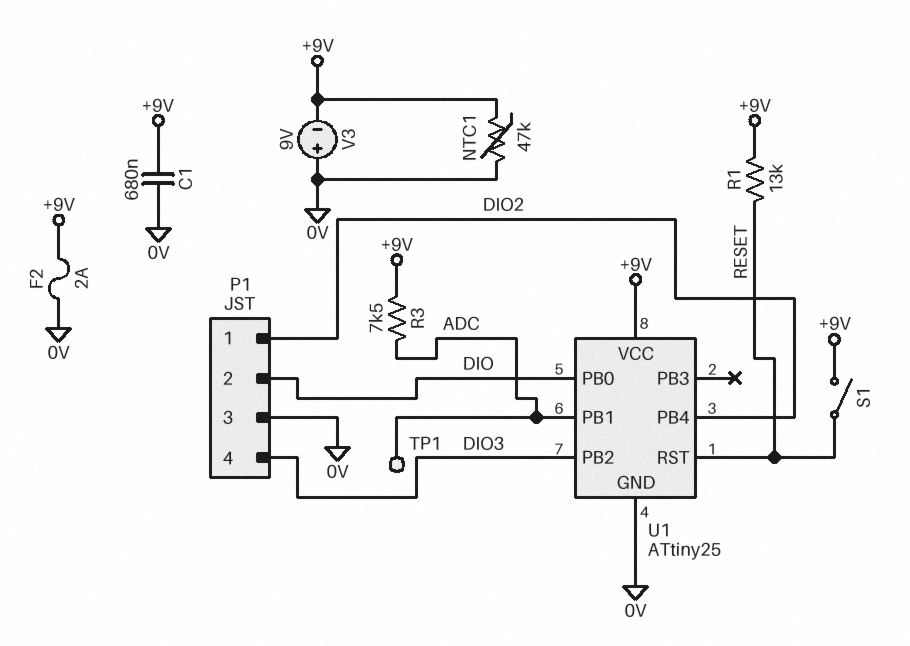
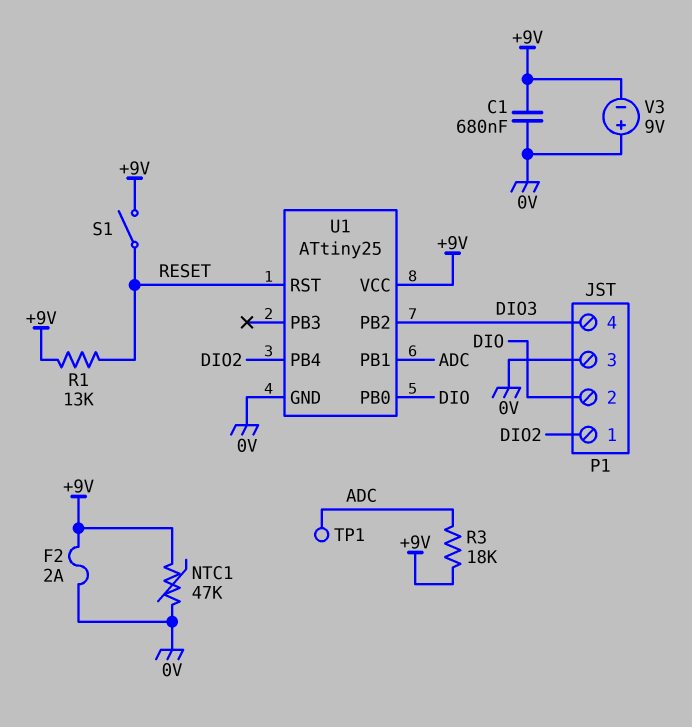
R3: 7.5k (+9V, ADC) -> 18k (+9V, ADC)

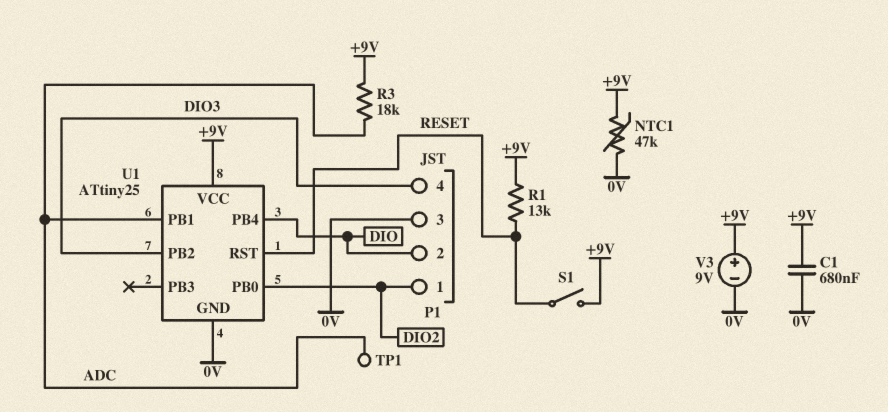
F2: 2A (+9V, 0V) -> none
U1 pin PB0: DIO -> DIO2
U1 pin PB4: DIO2 -> DIO
V3: 9V (plus 0V, minus +9V) -> 9V (plus +9V, minus 0V)

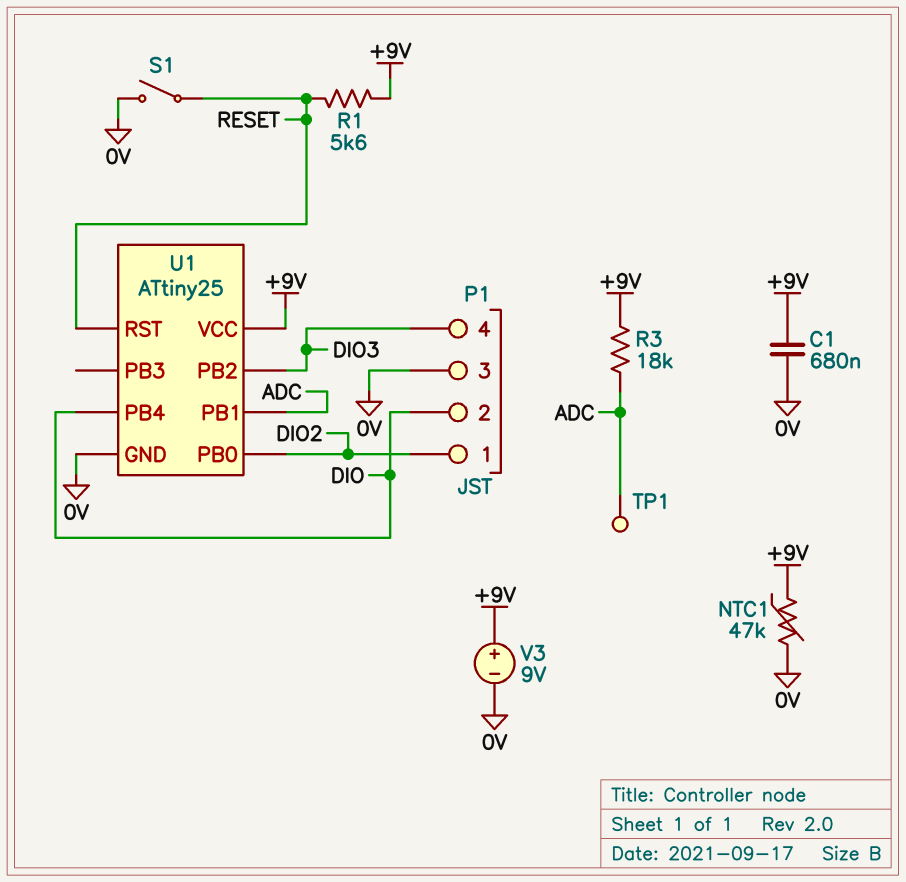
R1: 13k (+9V, RESET) -> 5.6k (+9V, RESET)
S1: switch (+9V, RESET) -> switch (0V, RESET)

